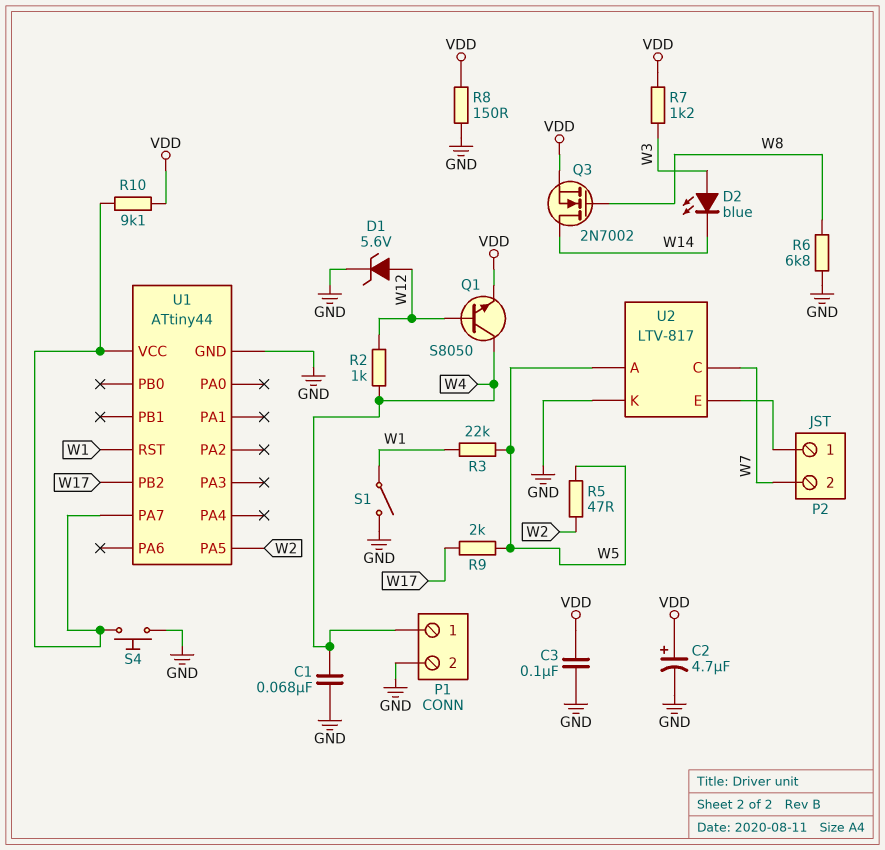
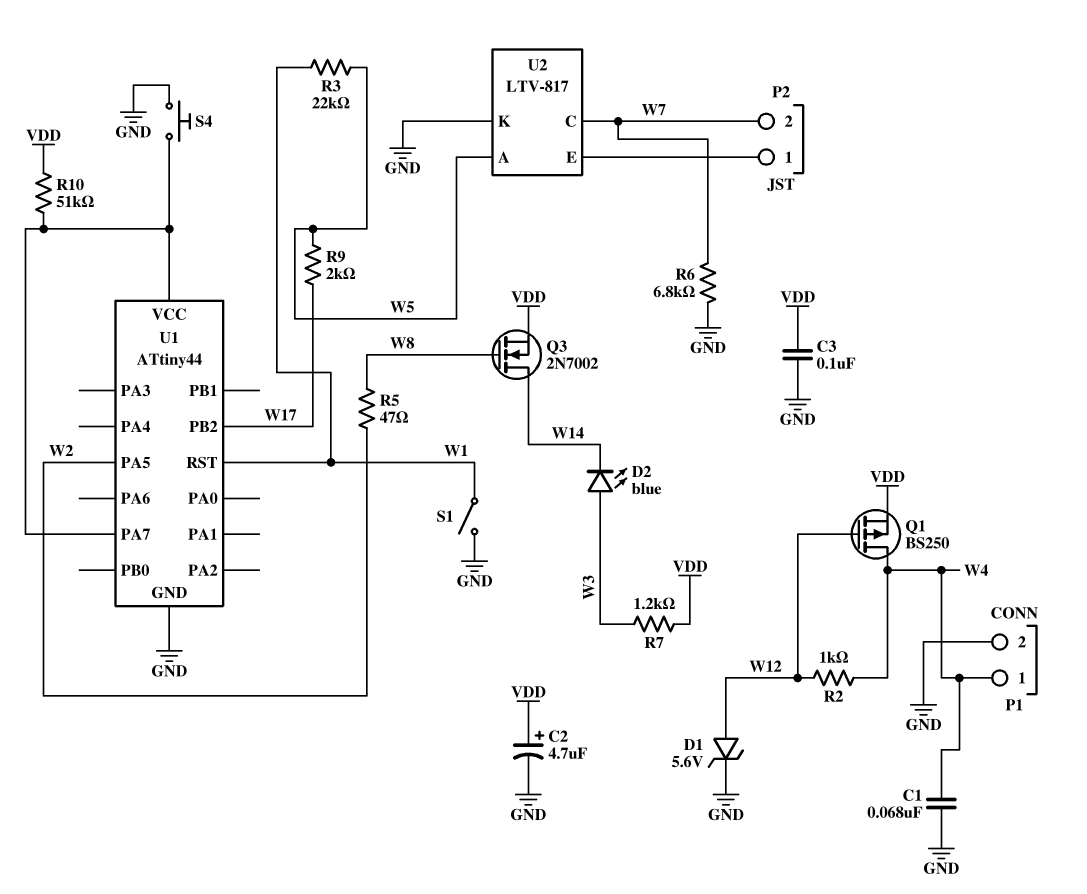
Q1: NPN S8050 (B W12, C W4, E VDD) -> PMOS BS250 (G W12, D W4, S VDD)
R5: 47 (W2, W5) -> 47 (W2, W8)
R6: 6.8k (GND, W8) -> 6.8k (GND, W7)
R8: 150 (GND, VDD) -> none
R10: 9.1k (U1/PA7, VDD) -> 51k (U1/PA7, VDD)

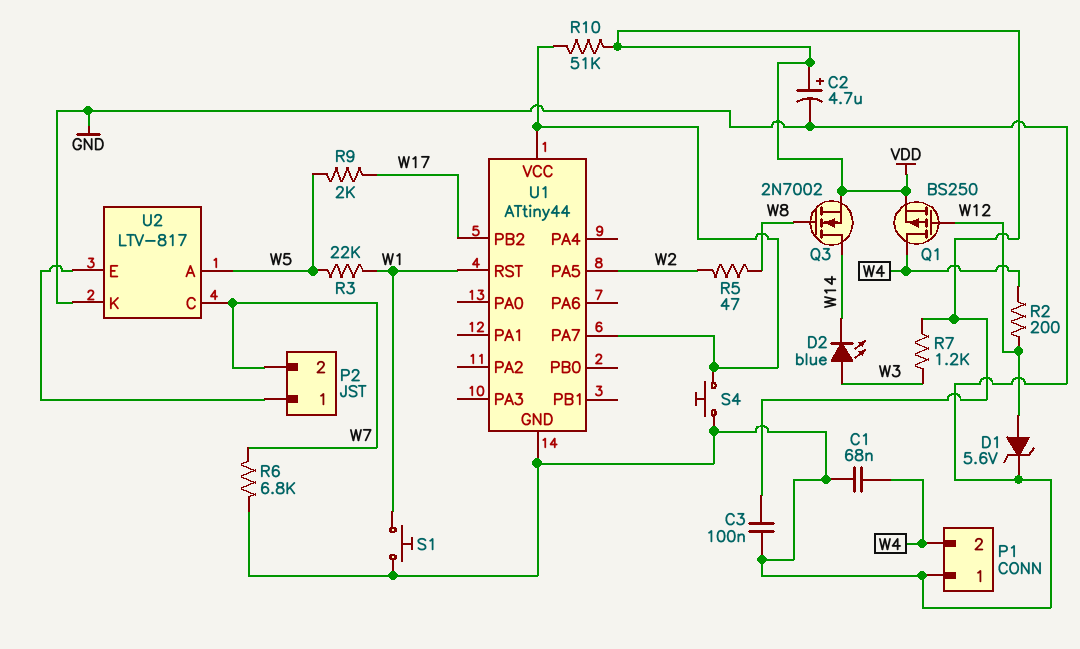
P1 pin 1: W4 -> GND
P1 pin 2: GND -> W4
R2: 1k (W4, W12) -> 200 (W4, W12)
S1: switch (GND, W1) -> button (GND, W1)

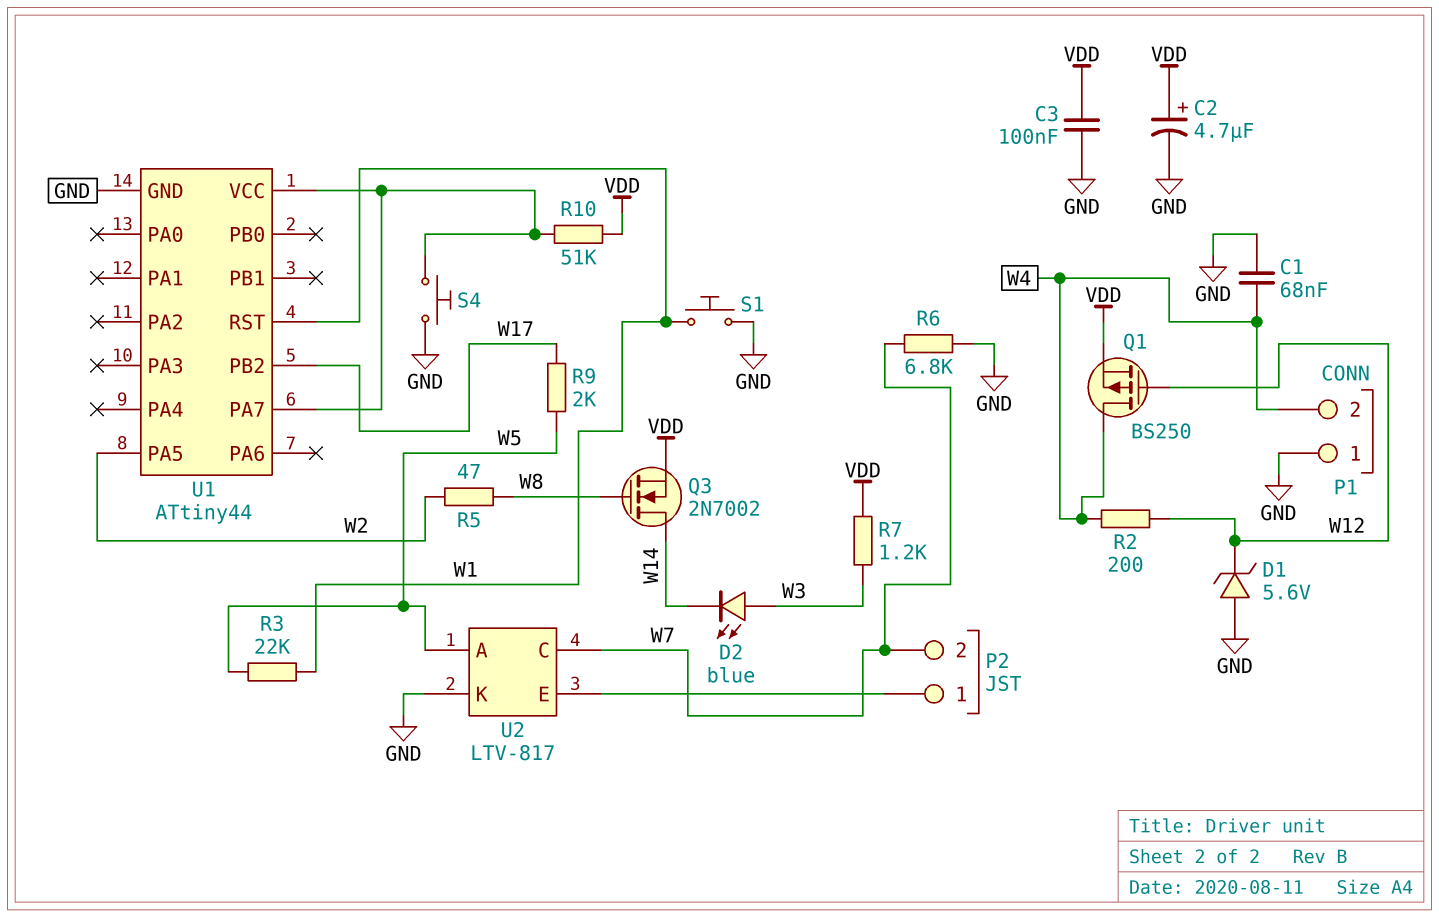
D1: zener 5.6V (A W12, K GND) -> zener 5.6V (A GND, K W12)

